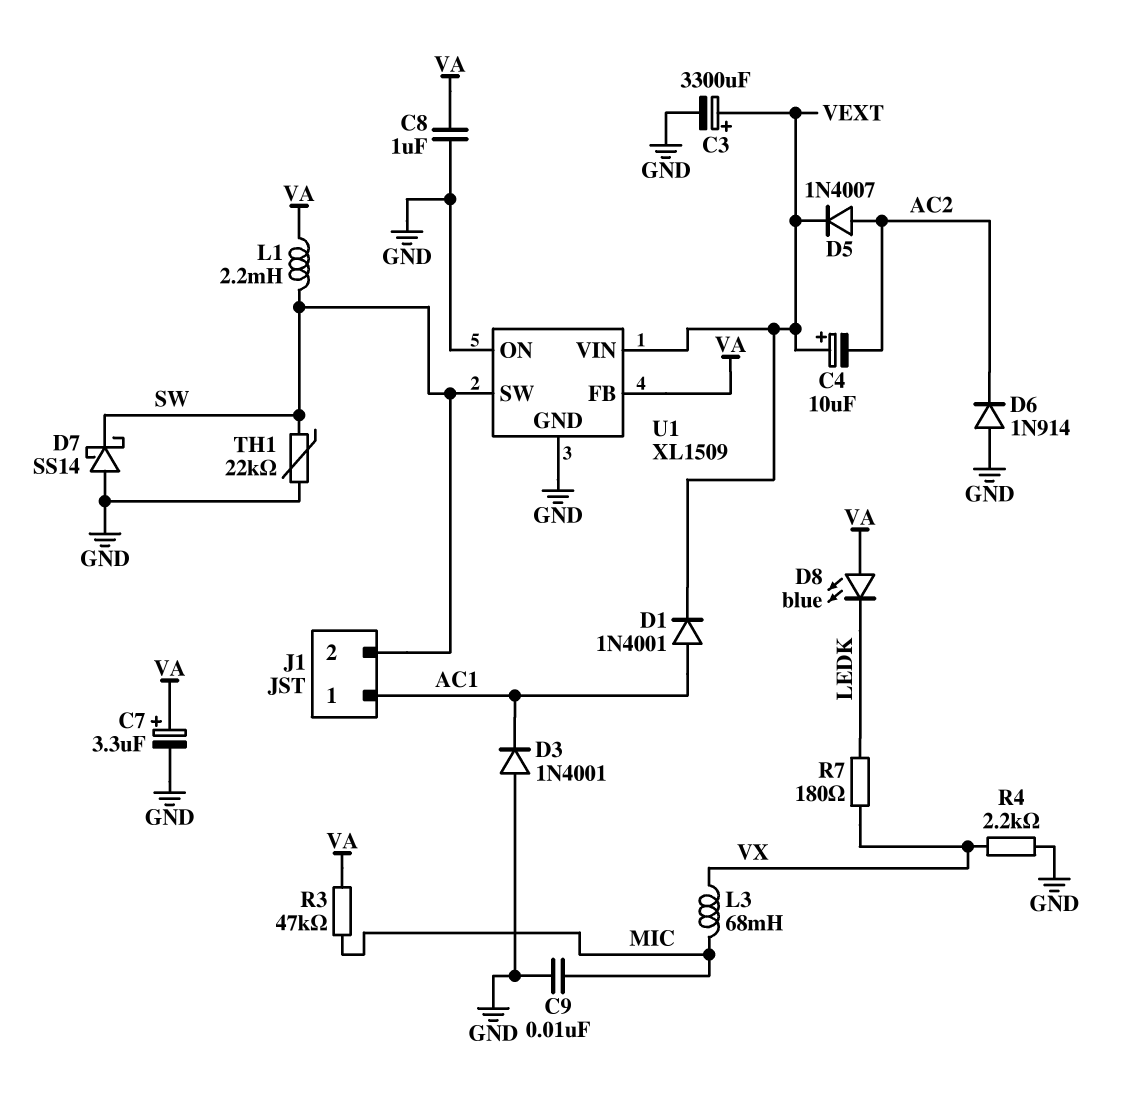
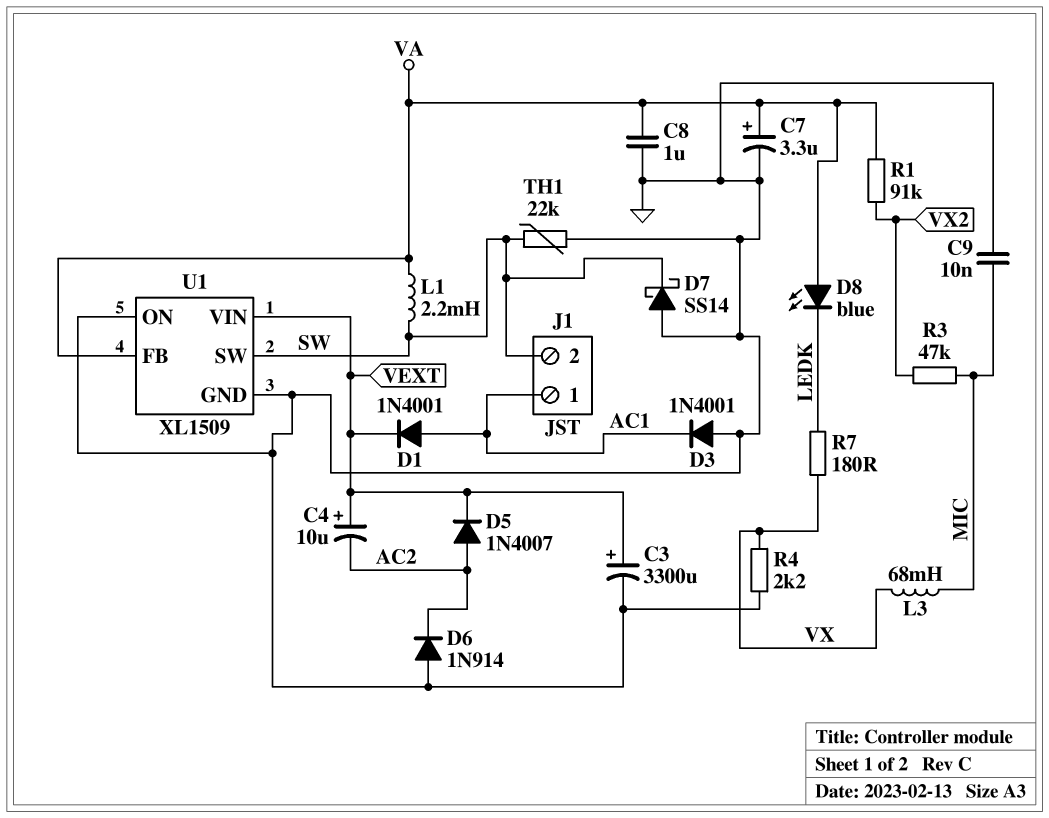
R1: none -> 91k (VA, VX2)
R3: 47k (MIC, VA) -> 47k (MIC, VX2)

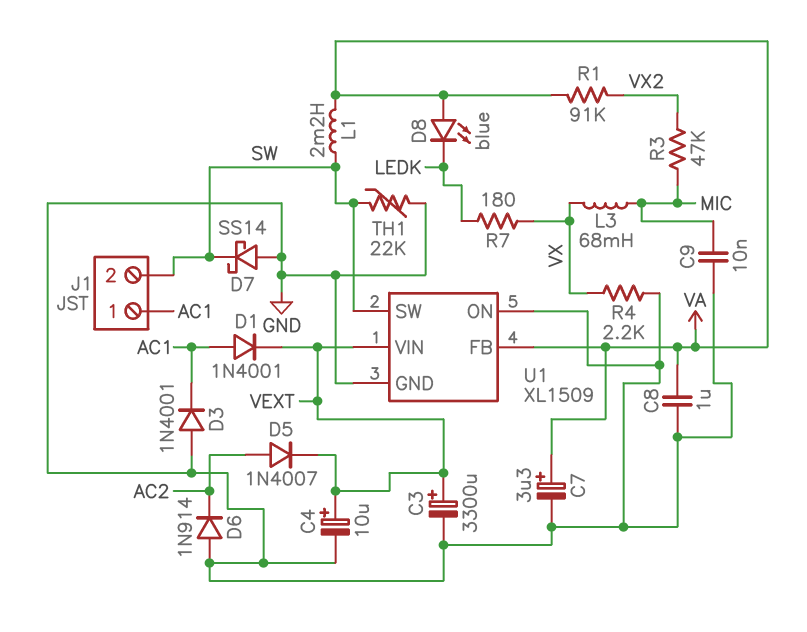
C4: 10uF (plus VEXT, minus AC2) -> 10uF (plus VEXT, minus GND)

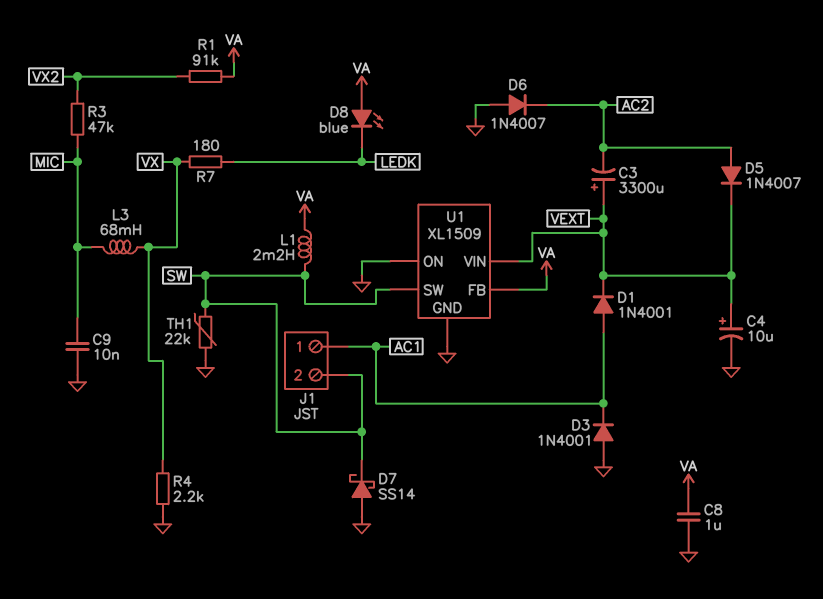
C3: 3300uF (plus VEXT, minus GND) -> 3300uF (plus VEXT, minus AC2)
C7: 3.3uF (plus VA, minus GND) -> none
D6: diode 1N914 (A GND, K AC2) -> diode 1N4007 (A GND, K AC2)

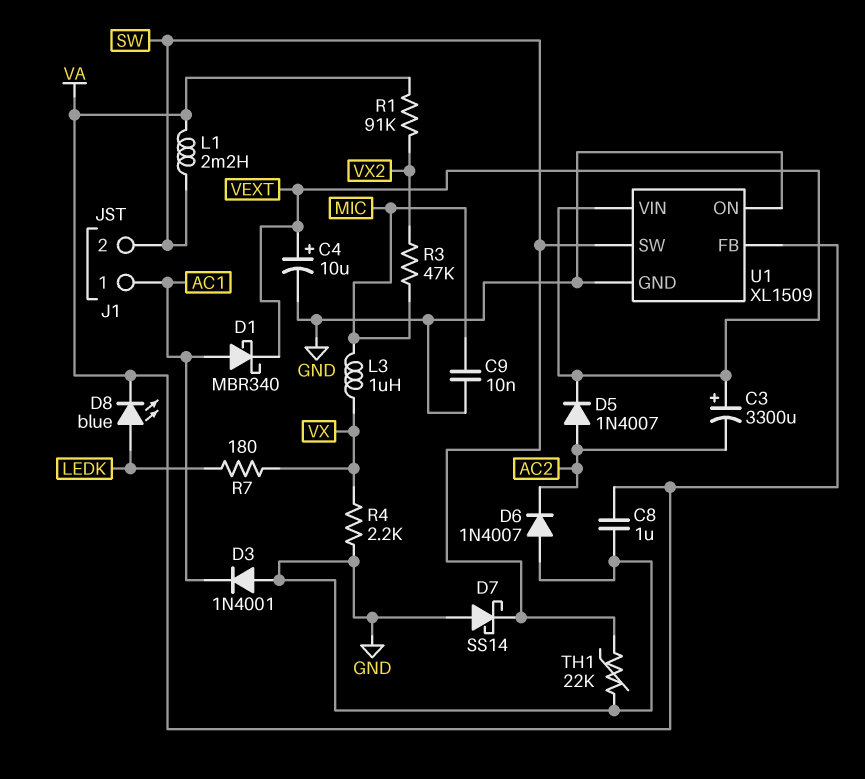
D1: diode 1N4001 (A AC1, K VEXT) -> schottky MBR340 (A AC1, K VEXT)
D8: LED blue (A VA, K LEDK) -> LED blue (A LEDK, K VA)
L3: 68mH (MIC, VX) -> 1uH (MIC, VX)

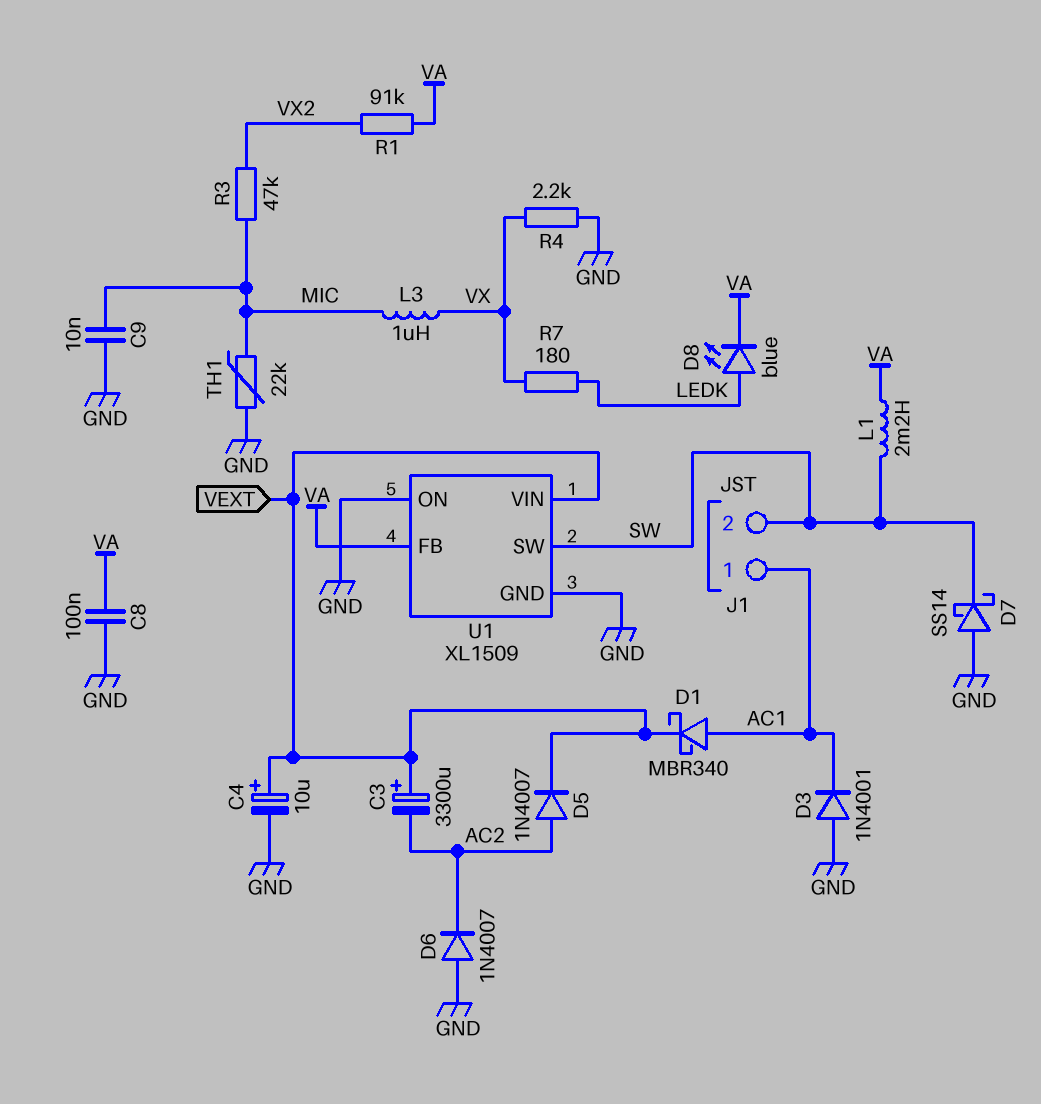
C8: 1uF (GND, VA) -> 100nF (GND, VA)
TH1: 22k (GND, SW) -> 22k (GND, MIC)

